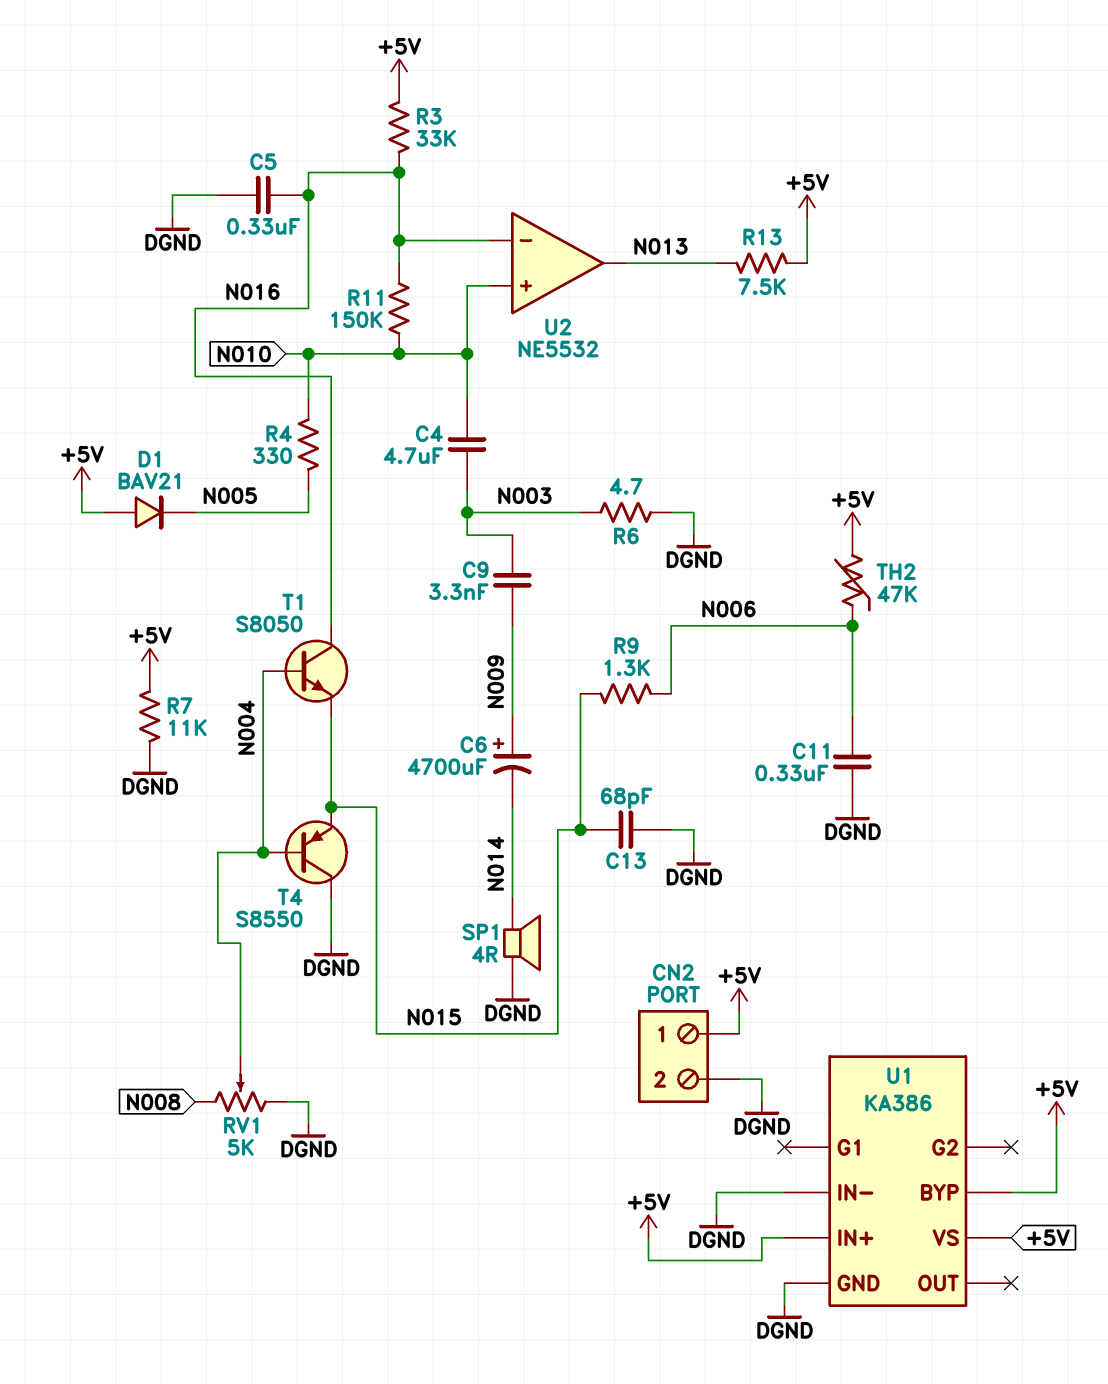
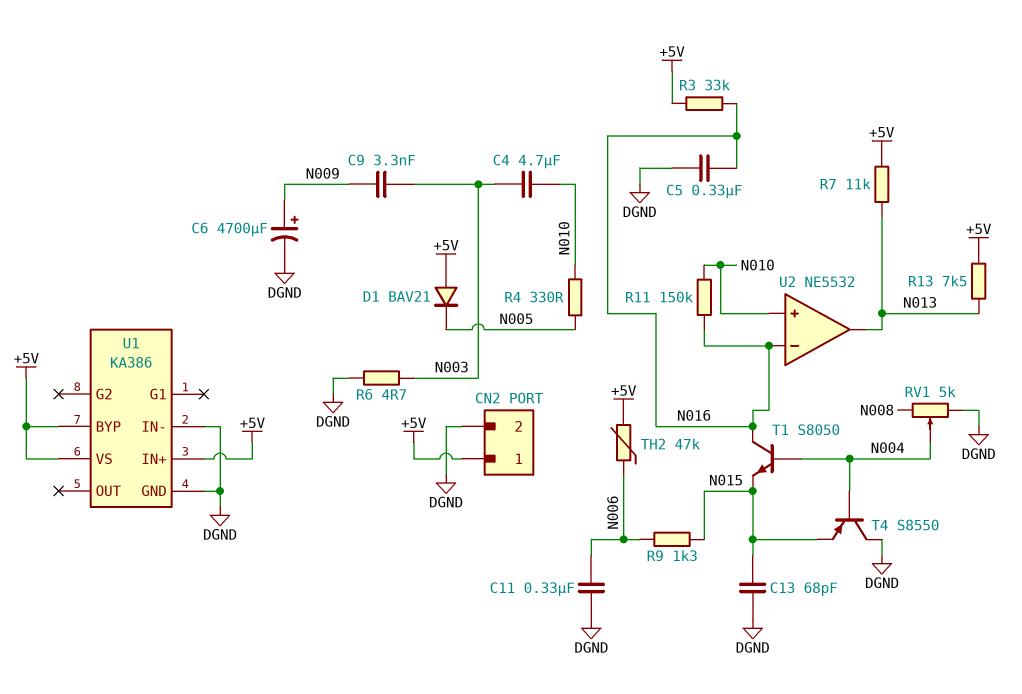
C6: 4700uF (plus N009, minus N014) -> 4700uF (plus N009, minus DGND)
R7: 11k (+5V, DGND) -> 11k (+5V, N013)
SP1: speaker 4R (DGND, N014) -> none

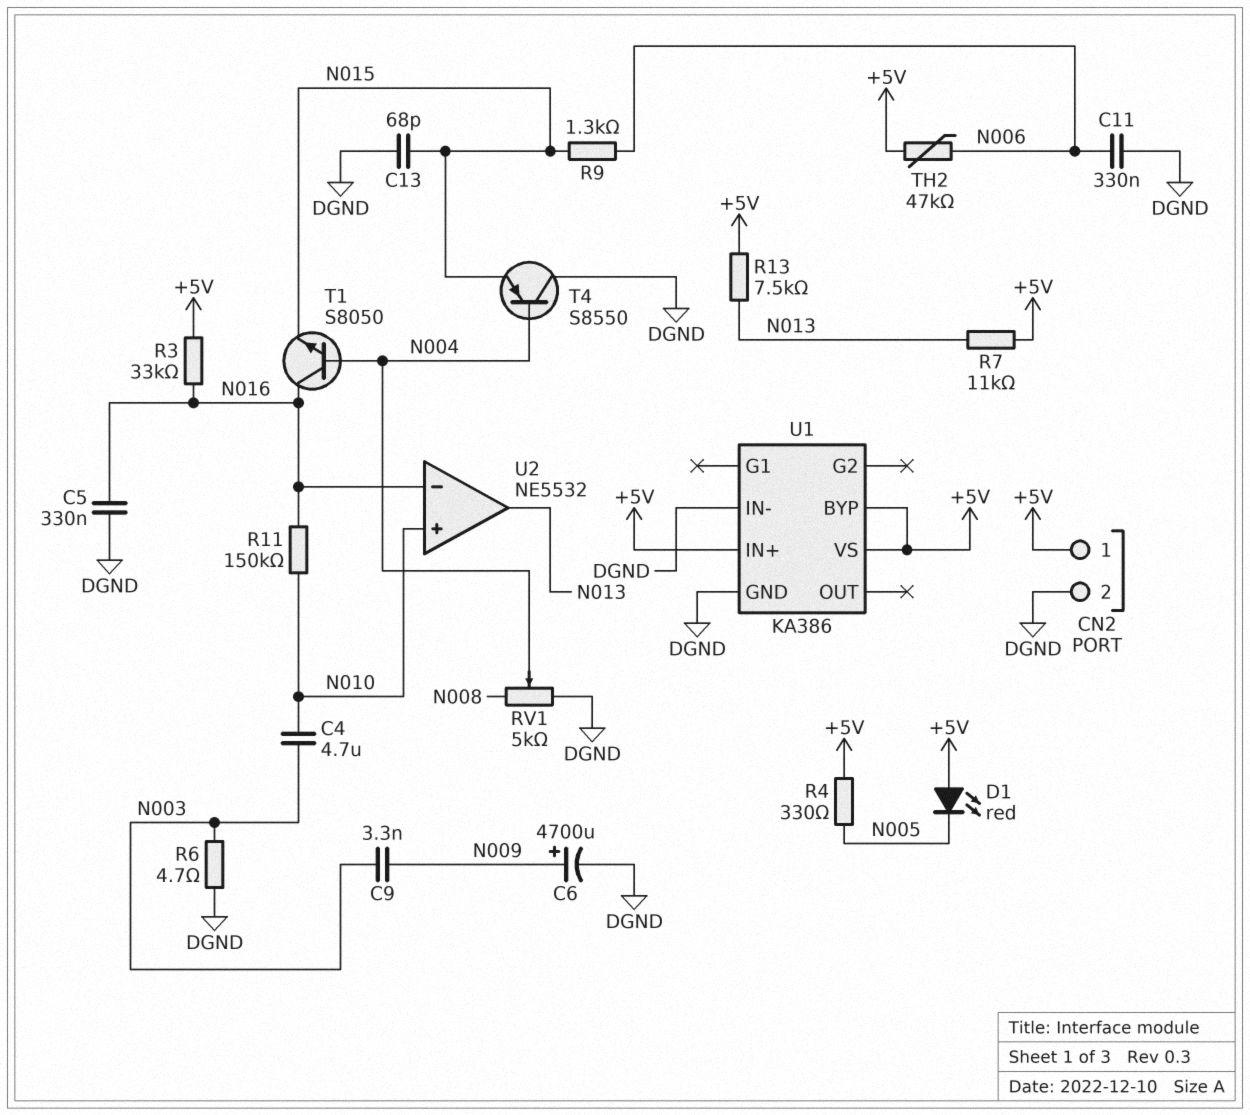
D1: diode BAV21 (A +5V, K N005) -> LED red (A +5V, K N005)
R4: 330 (N005, N010) -> 330 (+5V, N005)

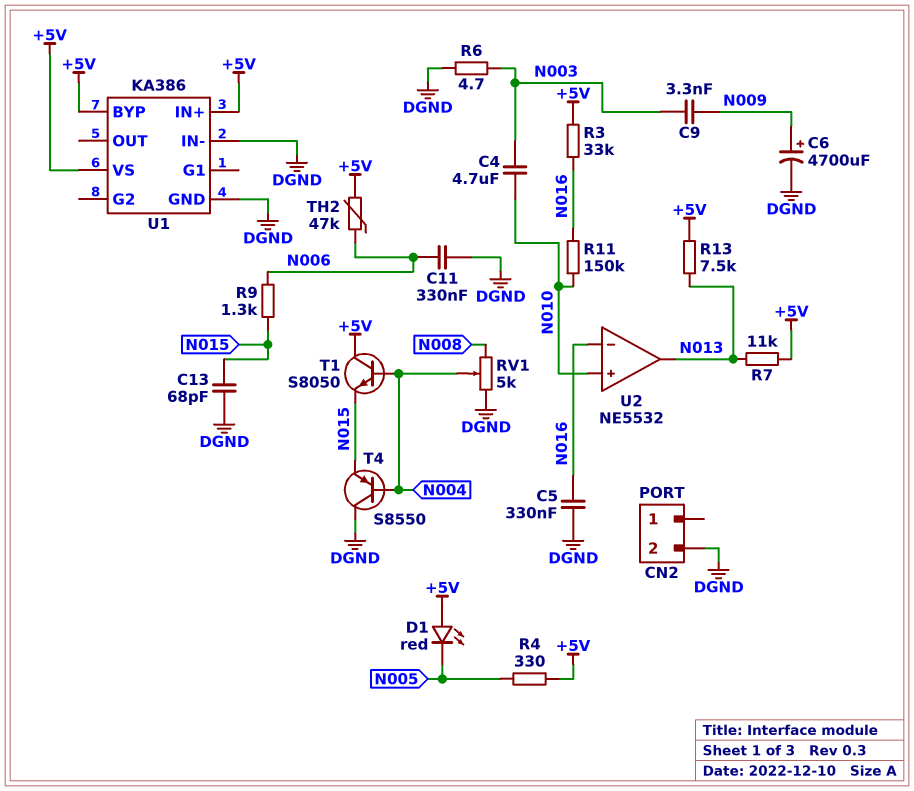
CN2 pin 1: +5V -> none
T1: NPN S8050 (B N004, C N016, E N015) -> NPN S8050 (B N004, C +5V, E N015)

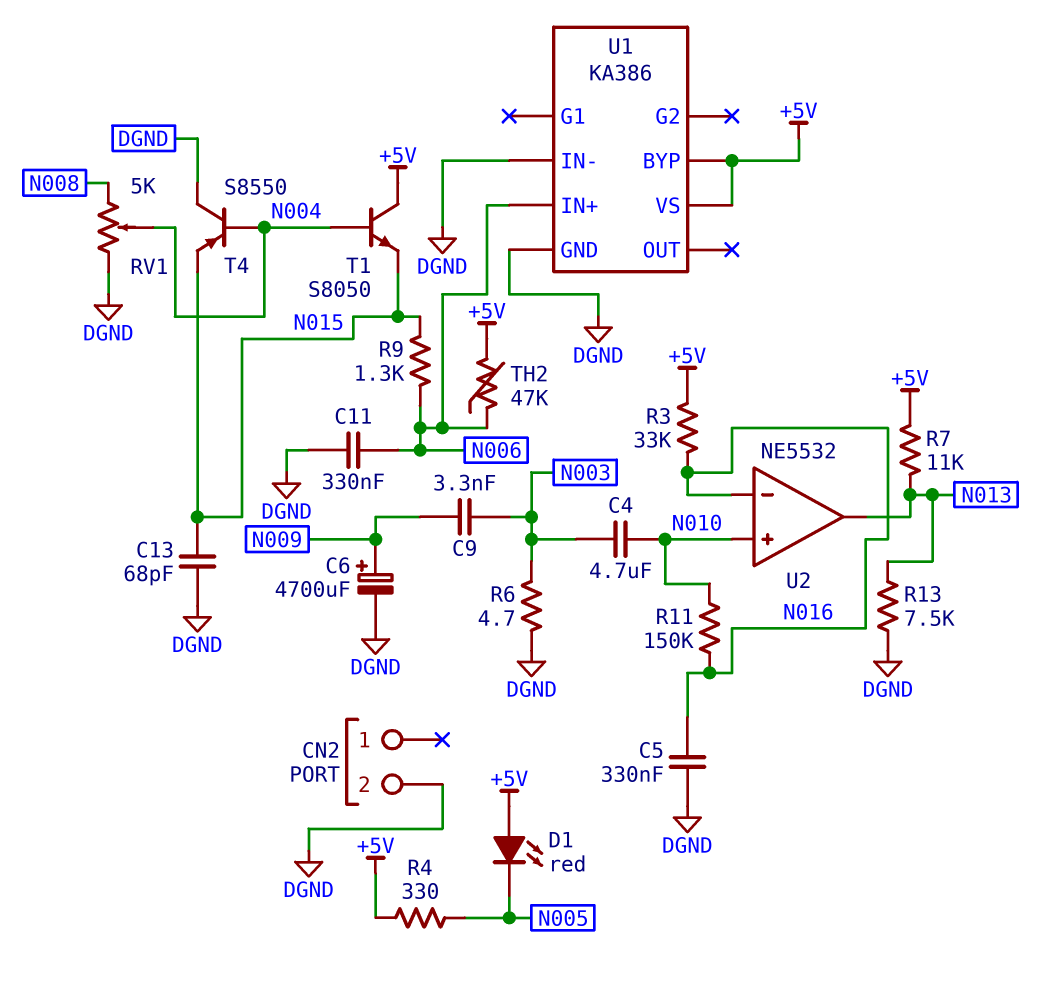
R13: 7.5k (+5V, N013) -> 7.5k (DGND, N013)
U1 pin IN+: +5V -> N006

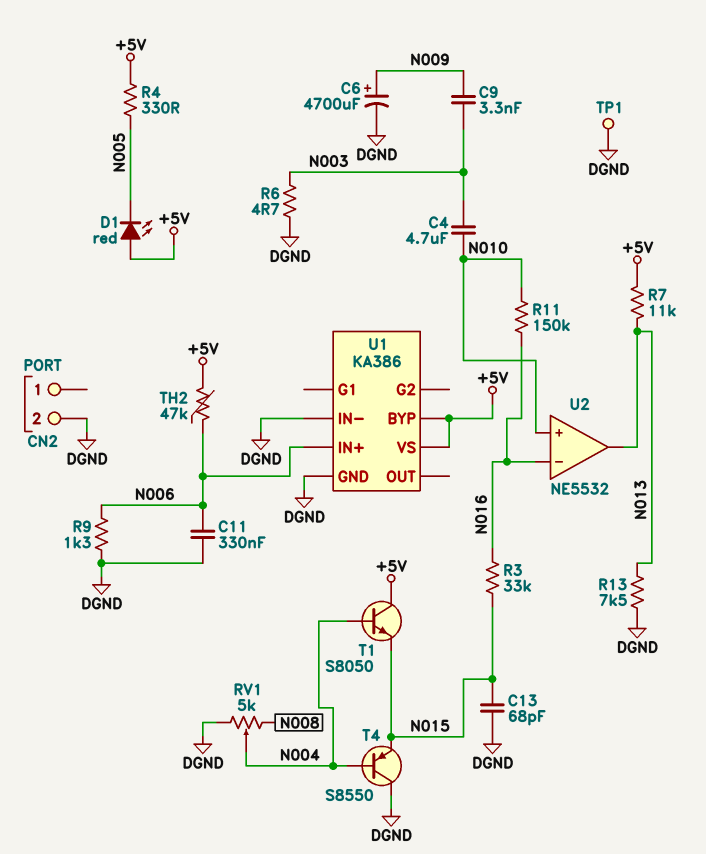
C5: 330nF (DGND, N016) -> none
R3: 33k (+5V, N016) -> 33k (N015, N016)
R9: 1.3k (N006, N015) -> 1.3k (DGND, N006)
TP1: none -> test point (DGND)

